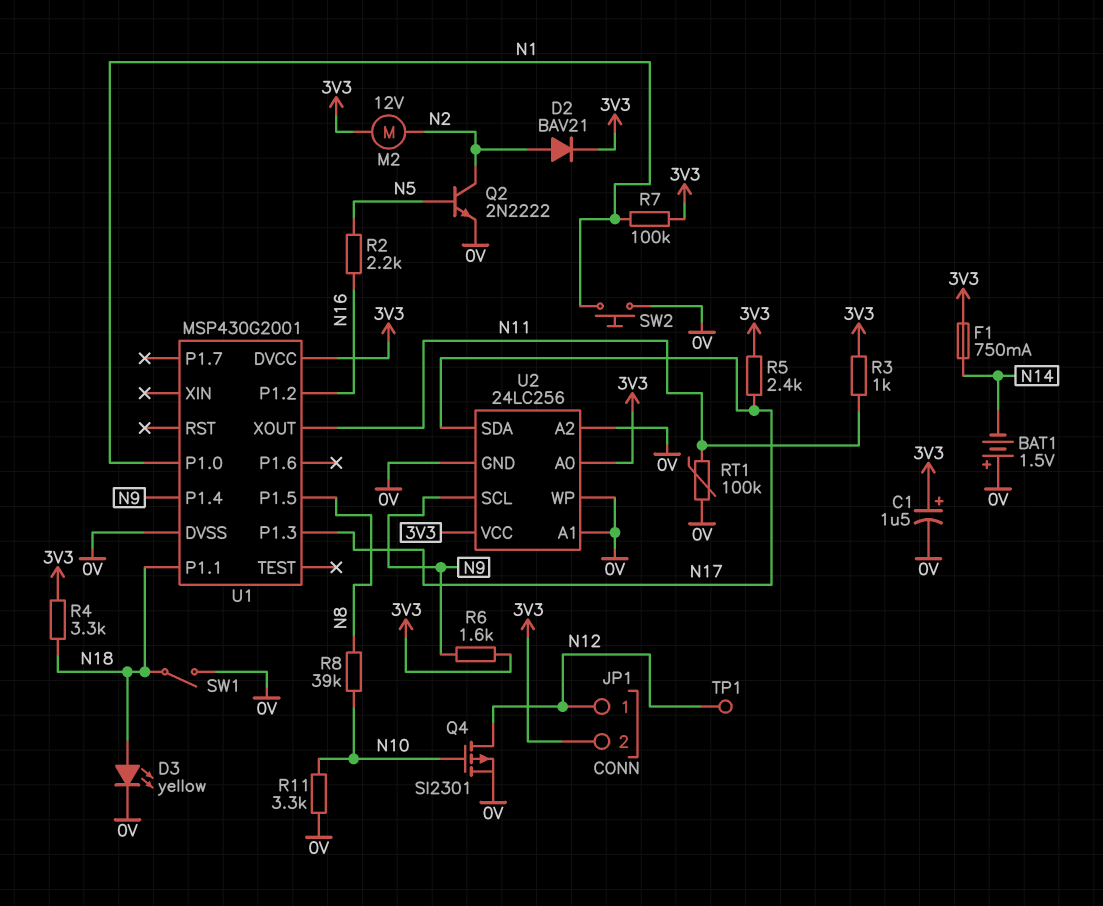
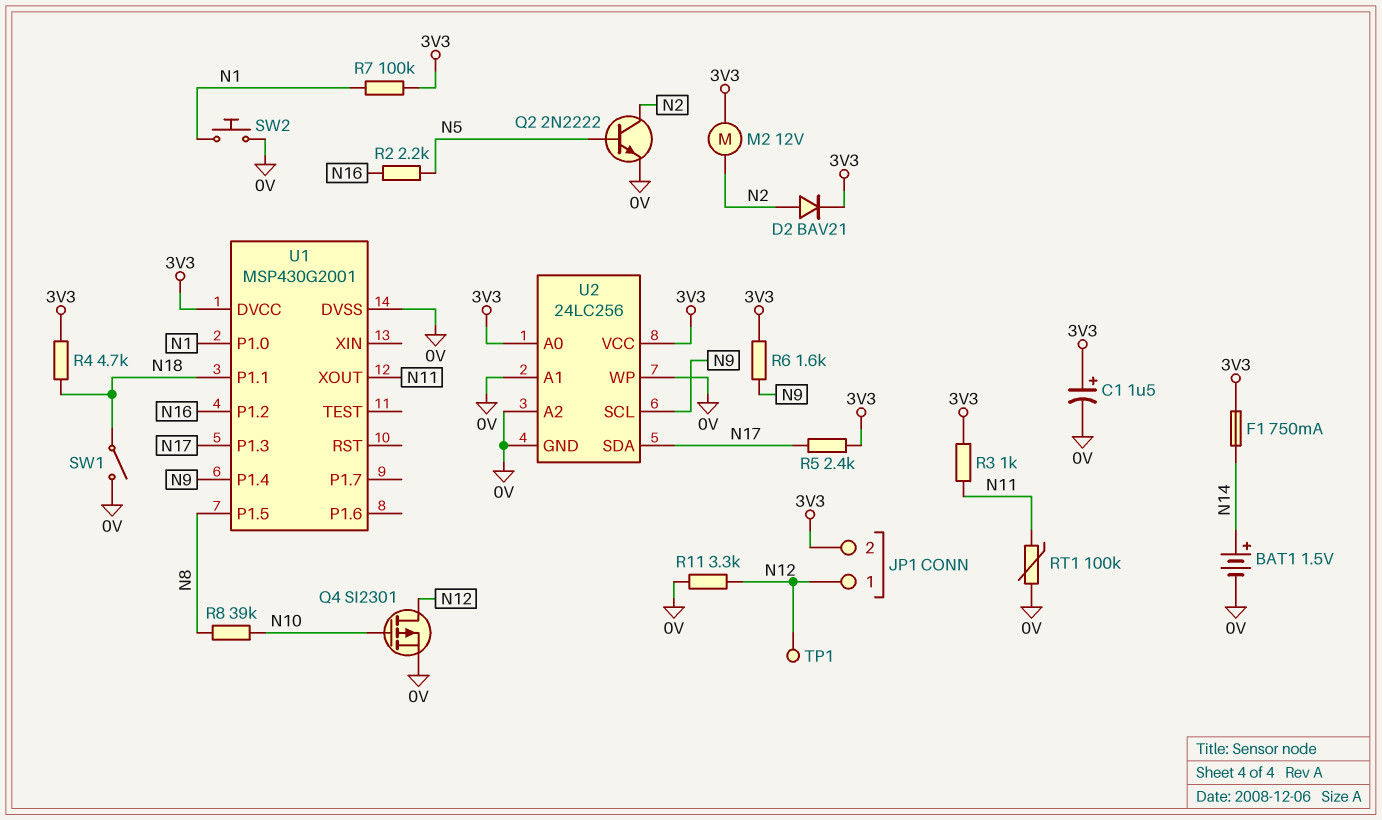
BAT1: 1.5V (plus 0V, minus N14) -> 1.5V (plus N14, minus 0V)
D3: LED yellow (A N18, K 0V) -> none
R4: 3.3k (3V3, N18) -> 4.7k (3V3, N18)
R11: 3.3k (0V, N10) -> 3.3k (0V, N12)

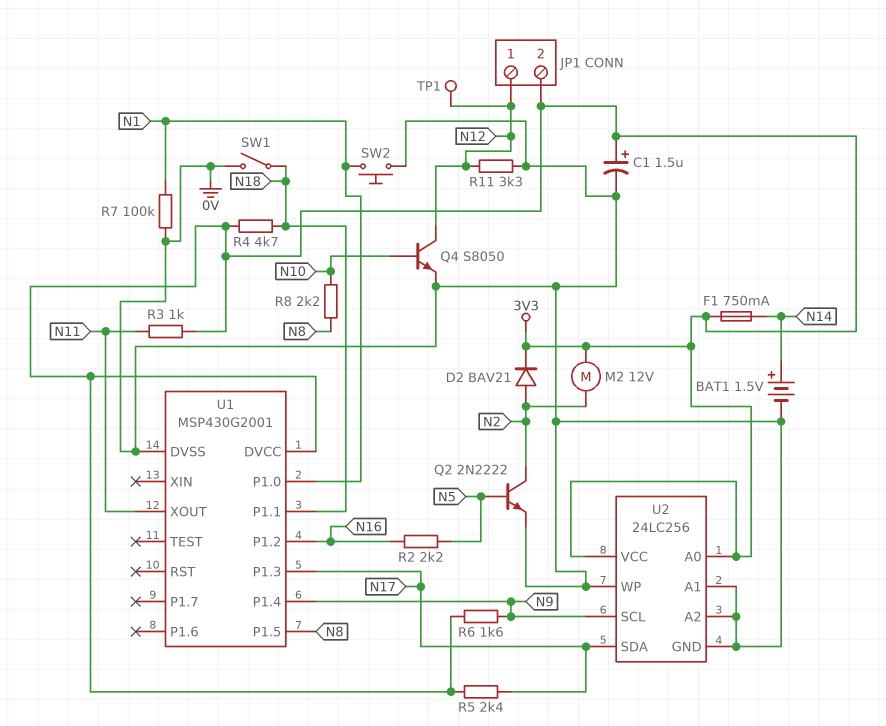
Q4: PMOS SI2301 (G N10, D N12, S 0V) -> NPN S8050 (B N10, C N12, E 0V)
R7: 100k (3V3, N1) -> 100k (0V, N1)
R8: 39k (N8, N10) -> 2.2k (N8, N10)
RT1: 100k (0V, N11) -> none

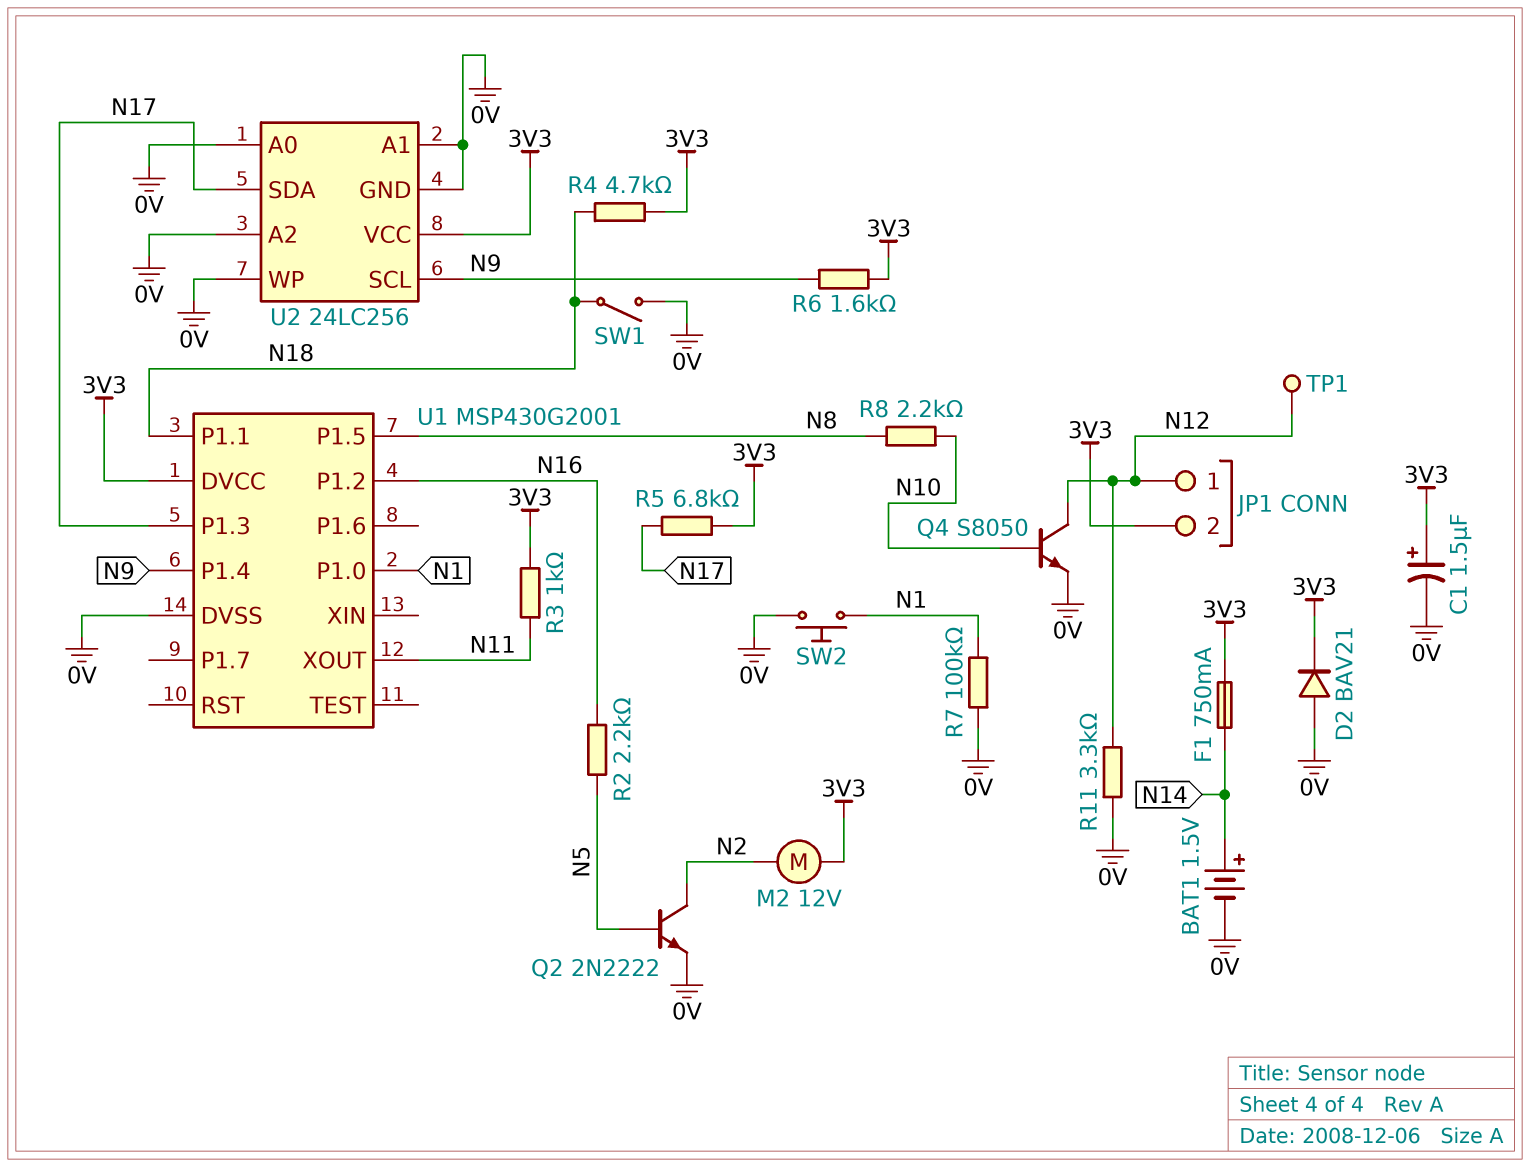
D2: diode BAV21 (A N2, K 3V3) -> diode BAV21 (A 0V, K 3V3)
R5: 2.4k (3V3, N17) -> 6.8k (3V3, N17)
U2 pin A0: 3V3 -> 0V

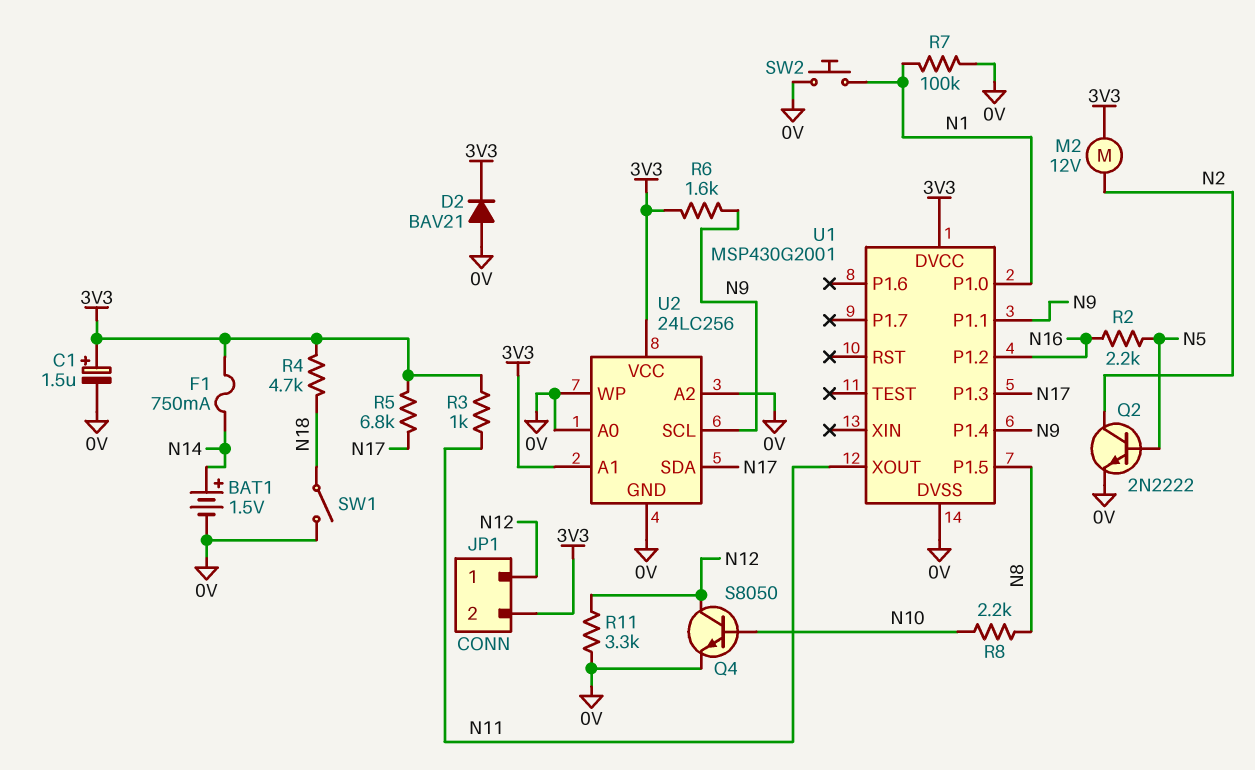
TP1: test point (N12) -> none
U1 pin P1.1: N18 -> N9
U2 pin A1: 0V -> 3V3

